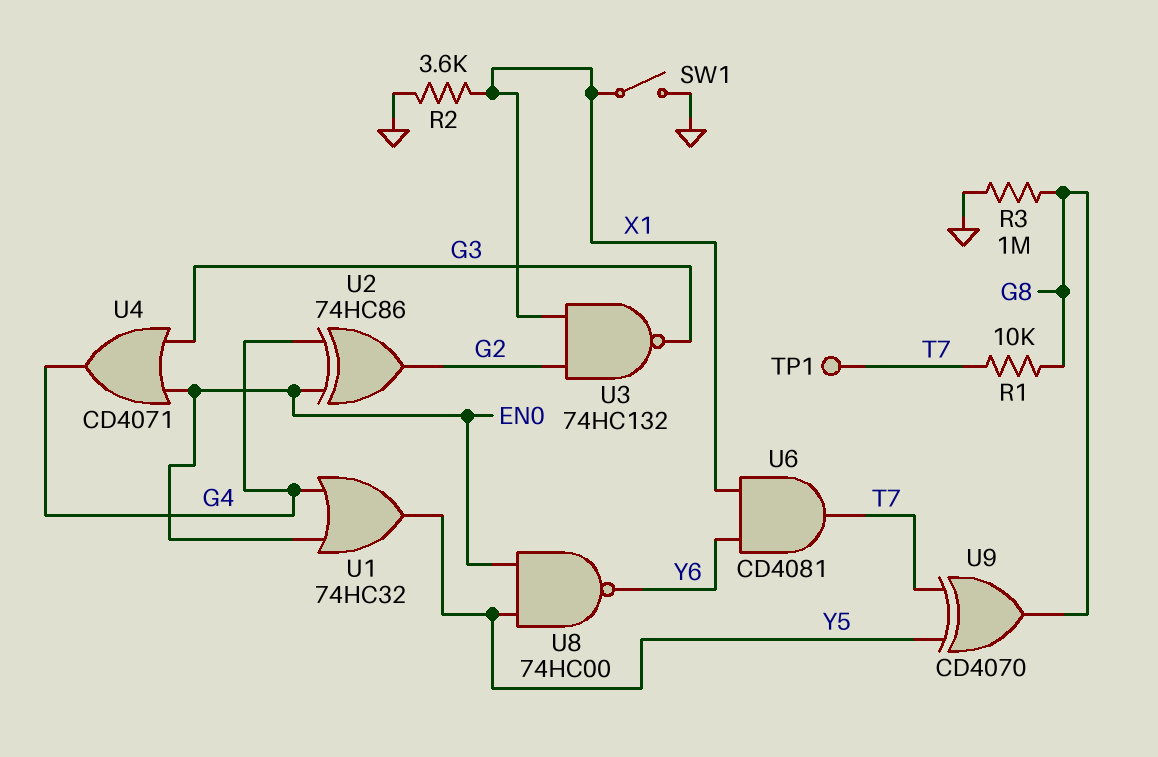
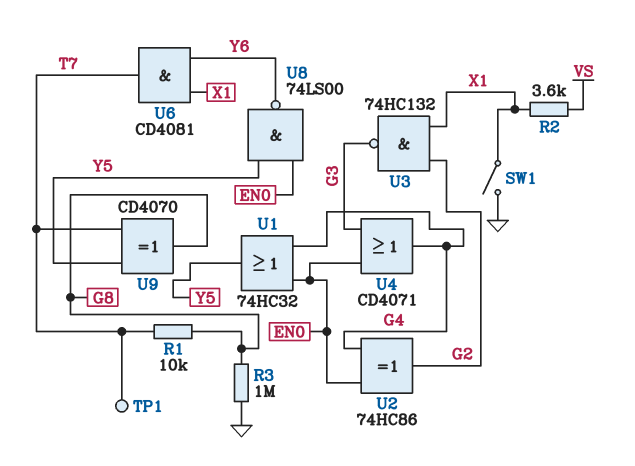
R2: 3.6k (GND, X1) -> 3.6k (VS, X1)
U8: NAND 74HC00 (in EN0, in Y5, out Y6) -> NAND 74LS00 (in EN0, in Y5, out Y6)

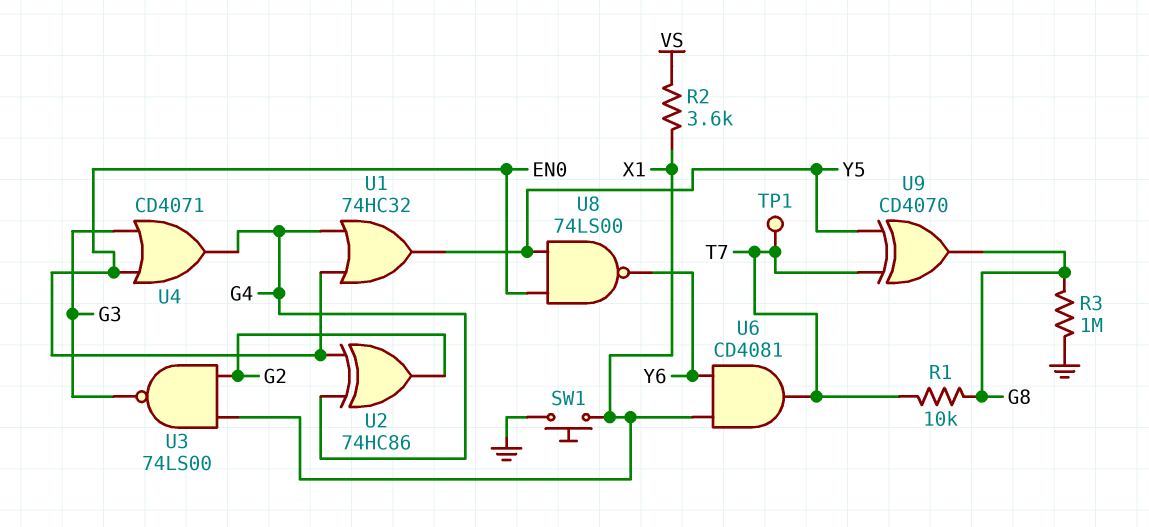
SW1: switch (GND, X1) -> button (GND, X1)
U3: NAND 74HC132 (in G2, in X1, out G3) -> NAND 74LS00 (in G2, in X1, out G3)

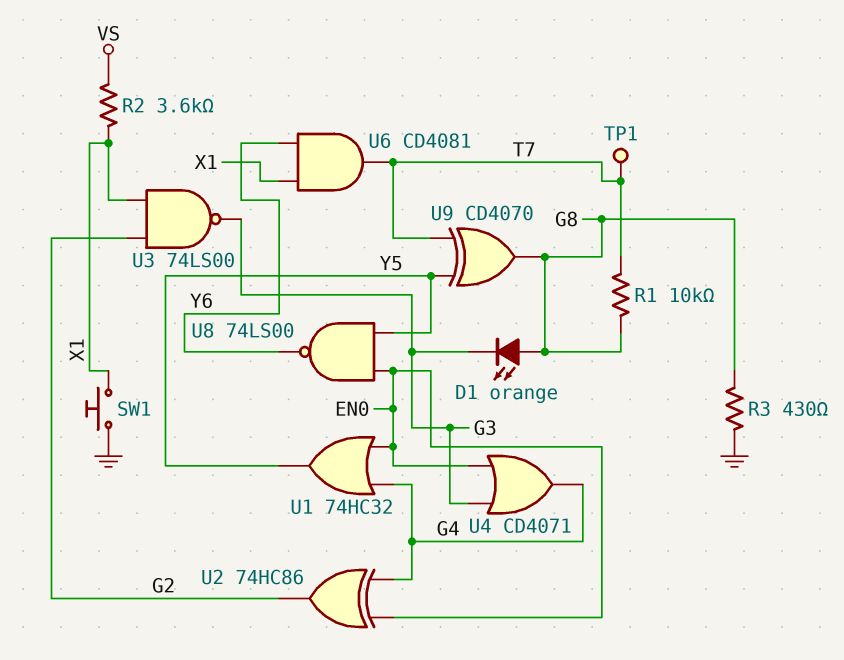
D1: none -> LED orange (A G8, K G3)
R3: 1M (G8, GND) -> 430 (G8, GND)

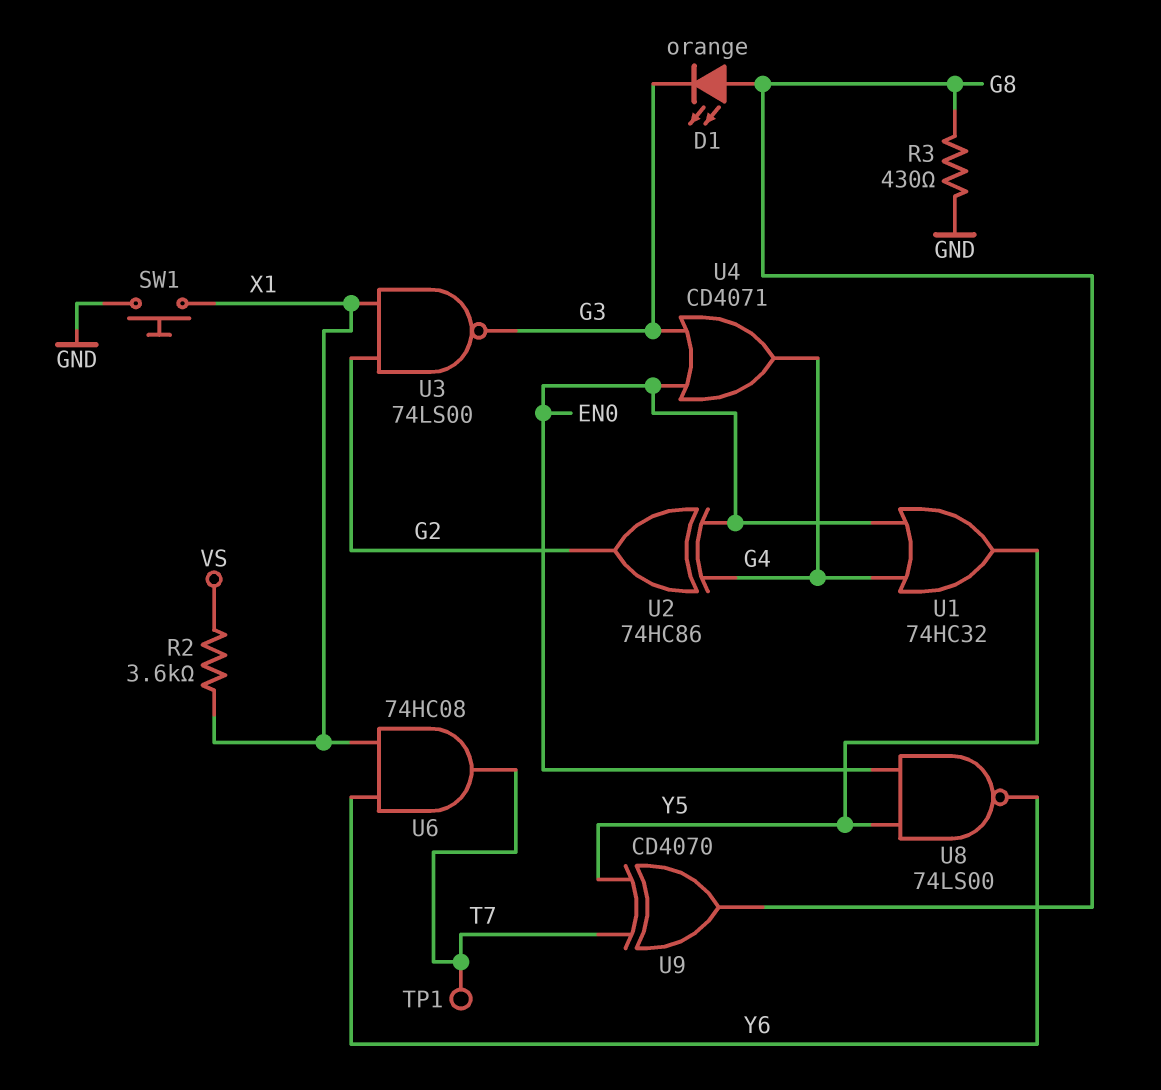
R1: 10k (G8, T7) -> none
U6: AND CD4081 (in X1, in Y6, out T7) -> AND 74HC08 (in X1, in Y6, out T7)

